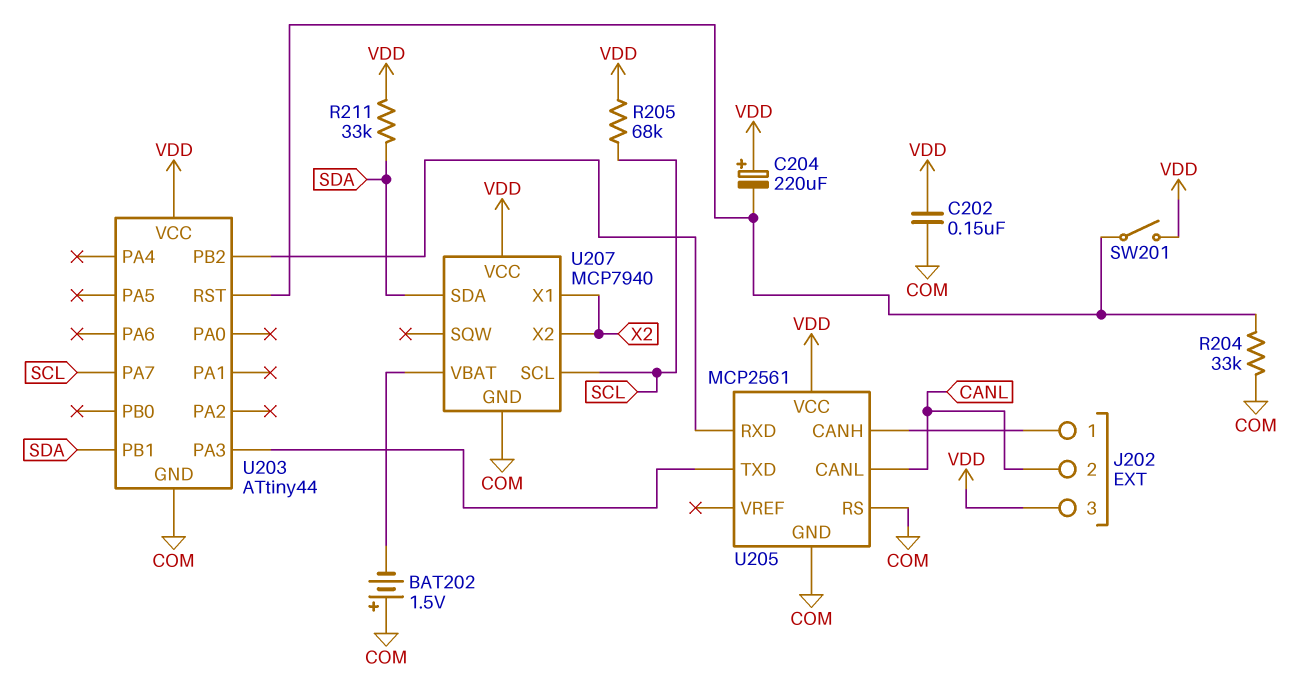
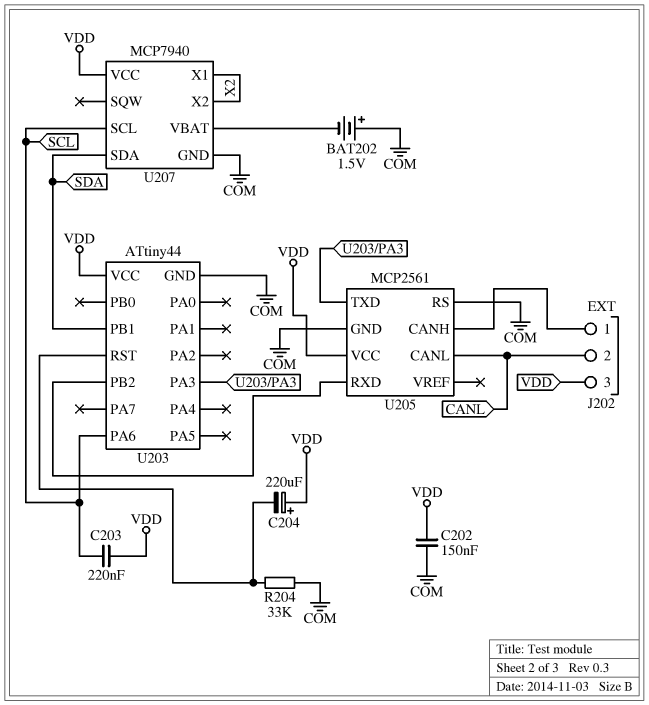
C203: none -> 220nF (SCL, VDD)
R205: 68k (SCL, VDD) -> none
R211: 33k (SDA, VDD) -> none
SW201: switch (U203/RST, VDD) -> none
U203 pin PA6: none -> SCL
U203 pin PA7: SCL -> none

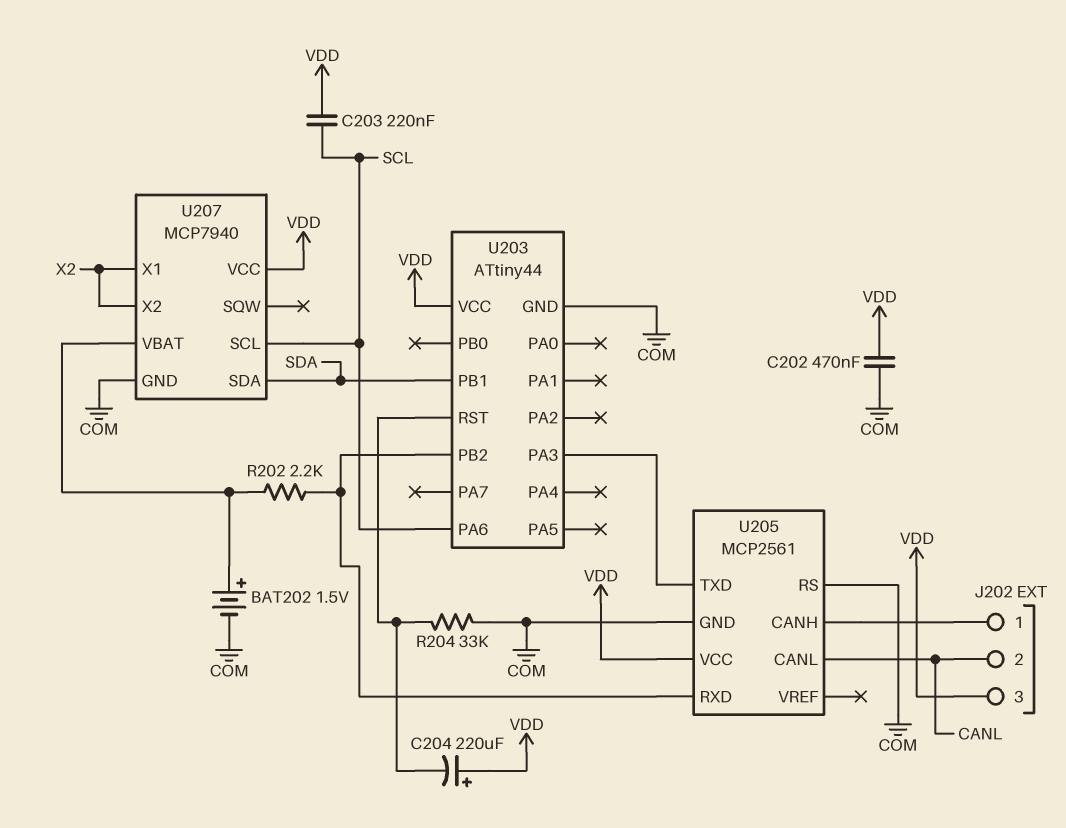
BAT202: 1.5V (plus COM, minus U207/VBAT) -> 1.5V (plus U207/VBAT, minus COM)
C202: 150nF (COM, VDD) -> 470nF (COM, VDD)
R202: none -> 2.2k (U203/PB2, U207/VBAT)

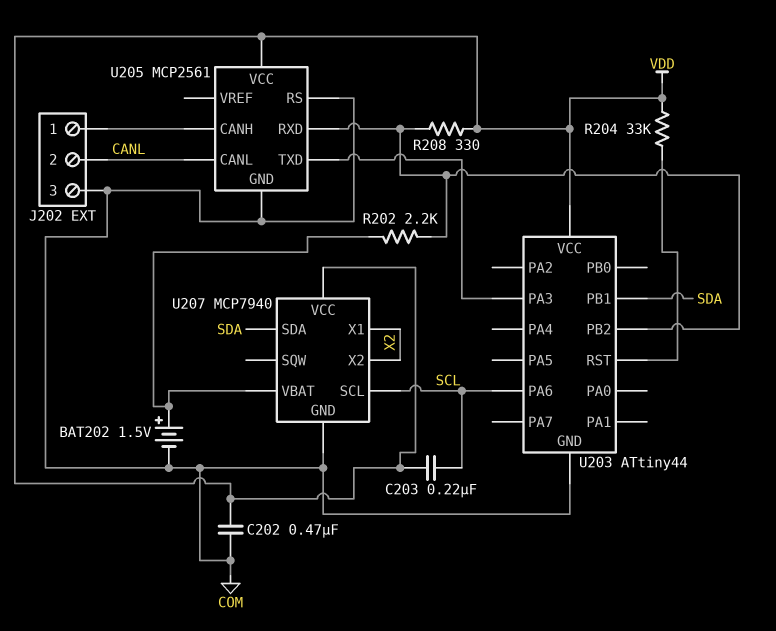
C204: 220uF (plus VDD, minus U203/RST) -> none
J202 pin 3: VDD -> COM
R204: 33k (COM, U203/RST) -> 33k (U203/RST, VDD)
R208: none -> 330 (U203/PB2, VDD)

